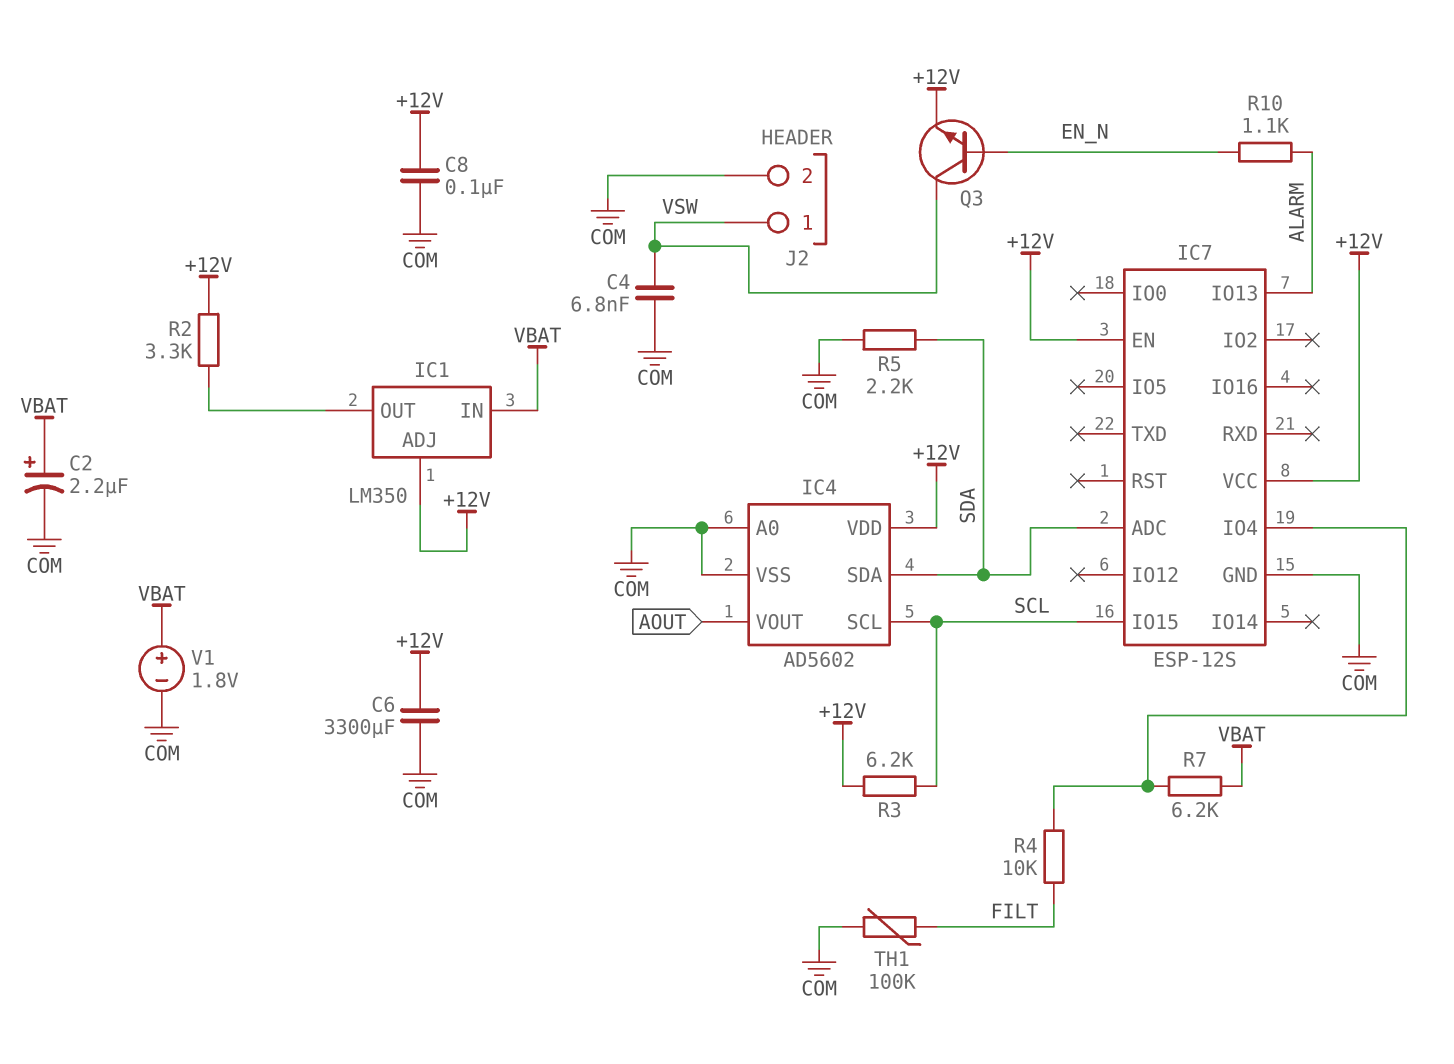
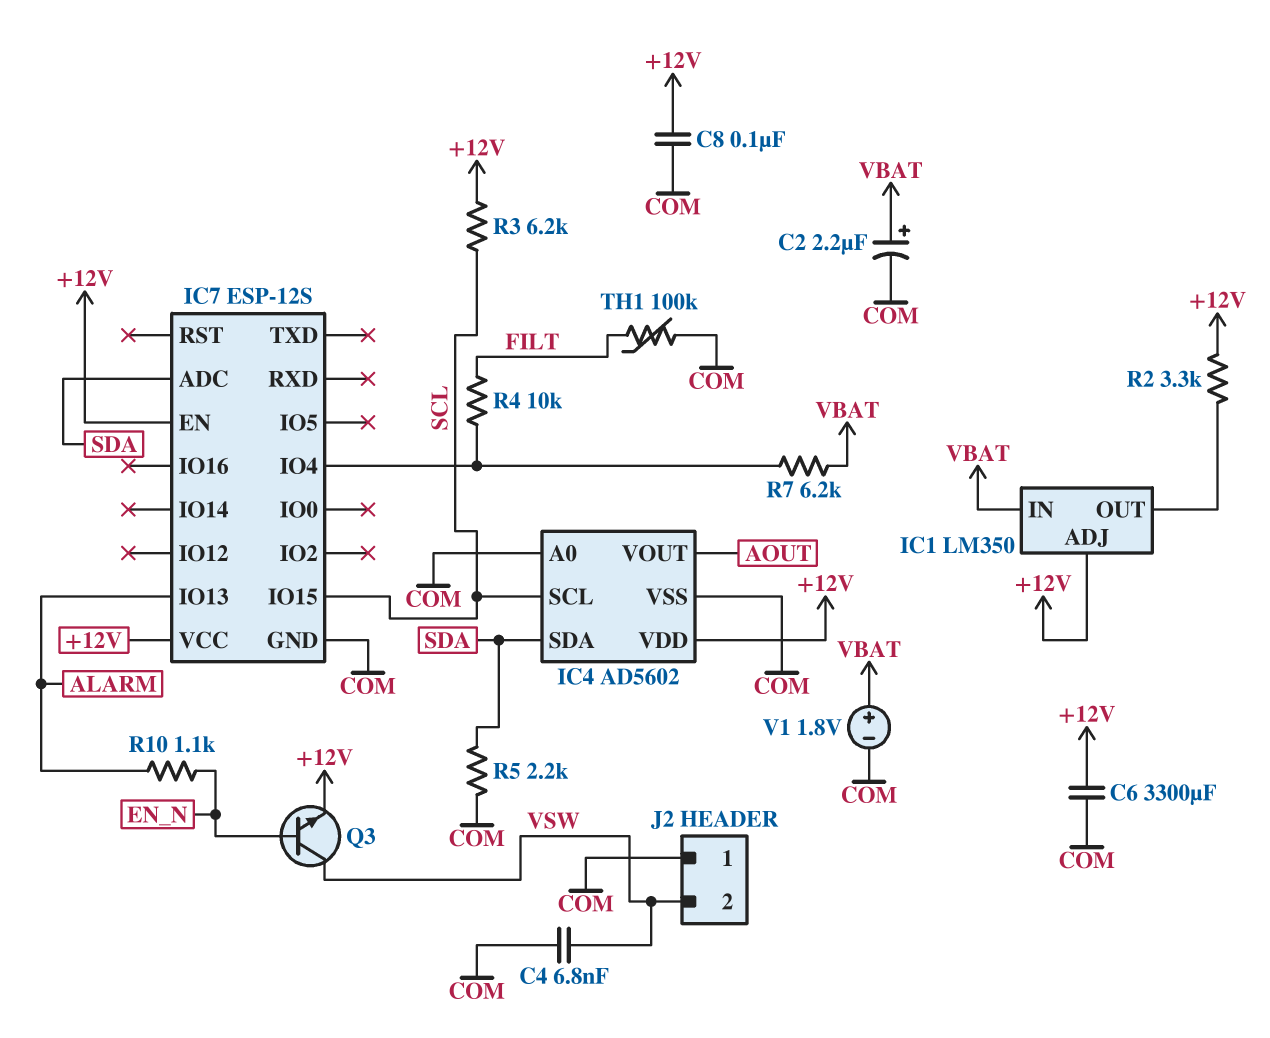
J2 pin 1: VSW -> COM
J2 pin 2: COM -> VSW

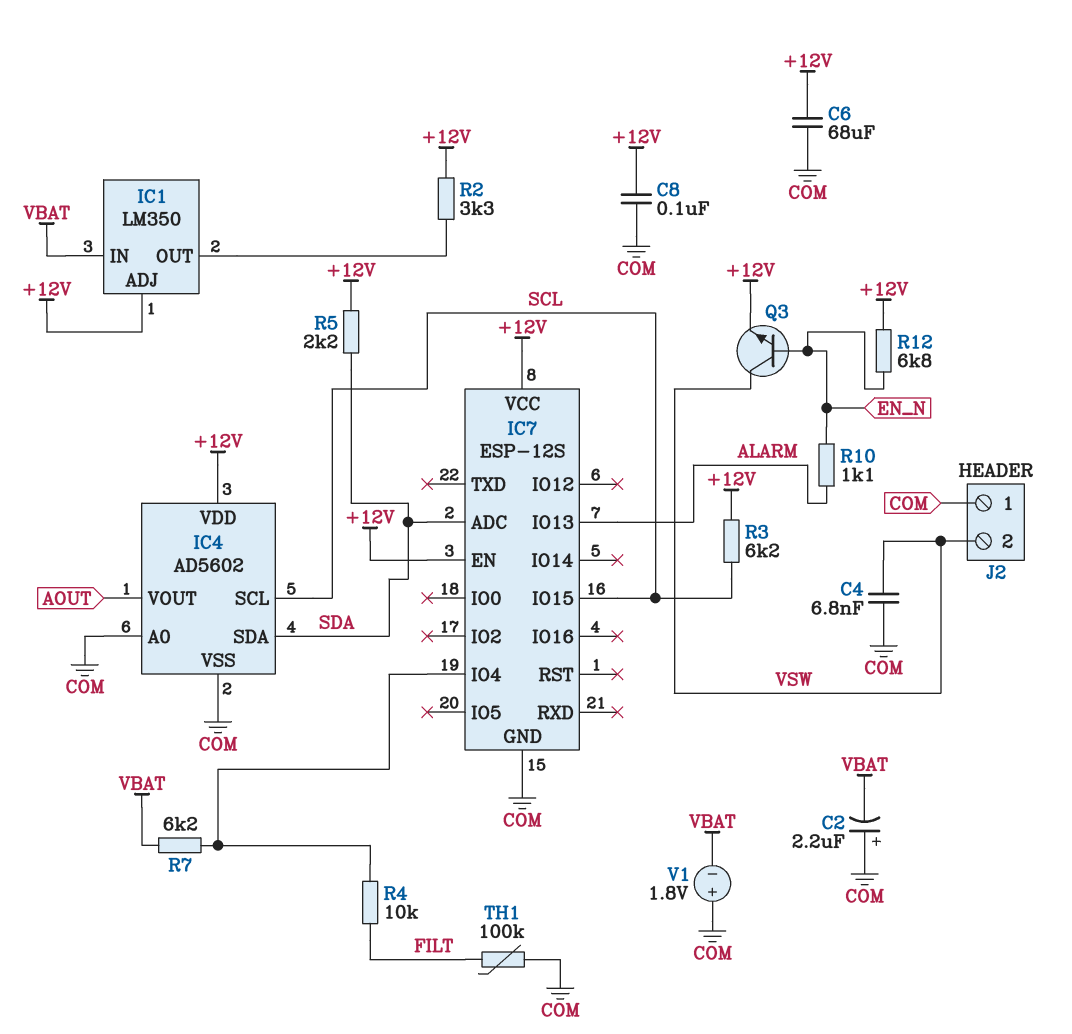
C2: 2.2uF (plus VBAT, minus COM) -> 2.2uF (plus COM, minus VBAT)
C6: 3300uF (+12V, COM) -> 68uF (+12V, COM)
R5: 2.2k (COM, SDA) -> 2.2k (+12V, SDA)
R12: none -> 6.8k (+12V, EN_N)
V1: 1.8V (plus VBAT, minus COM) -> 1.8V (plus COM, minus VBAT)

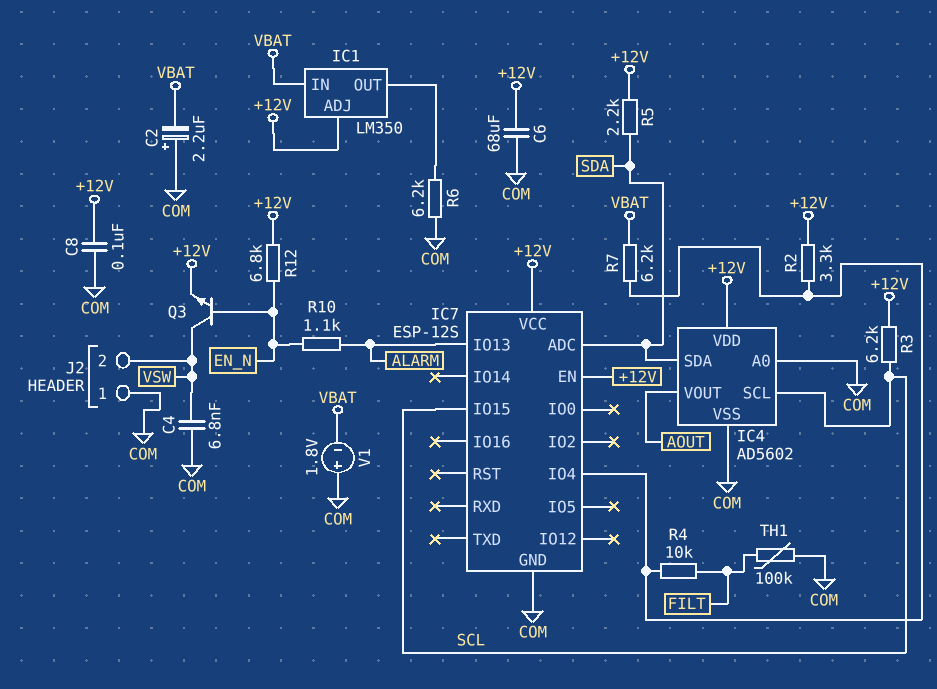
R2: 3.3k (+12V, IC1/OUT) -> 3.3k (+12V, IC7/IO4)
R6: none -> 6.2k (COM, IC1/OUT)

